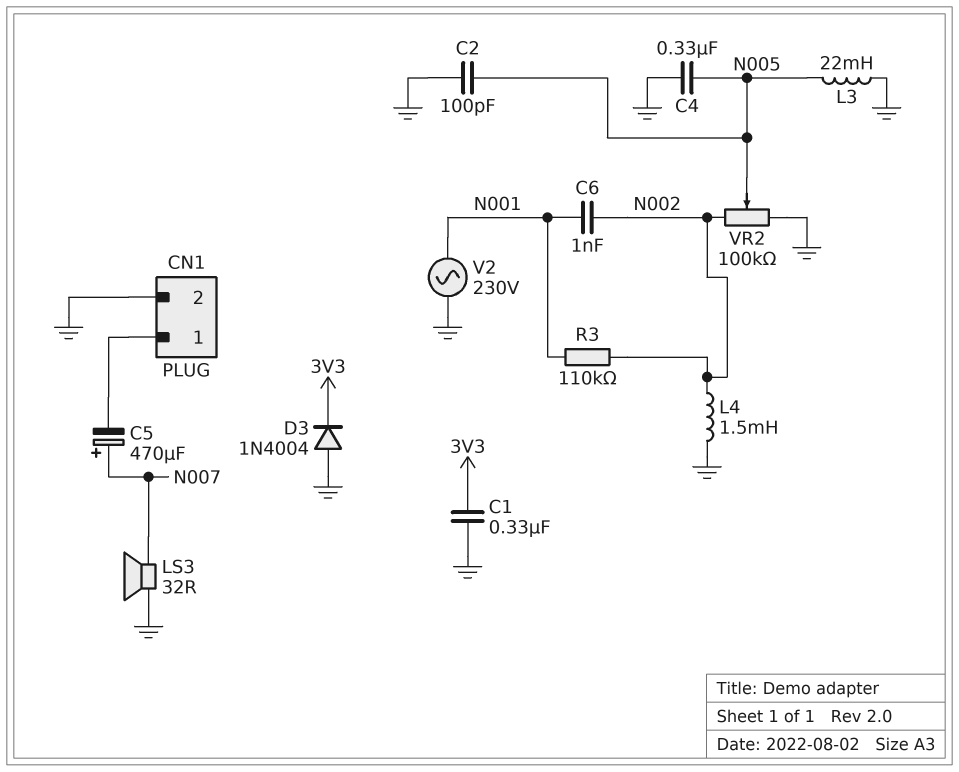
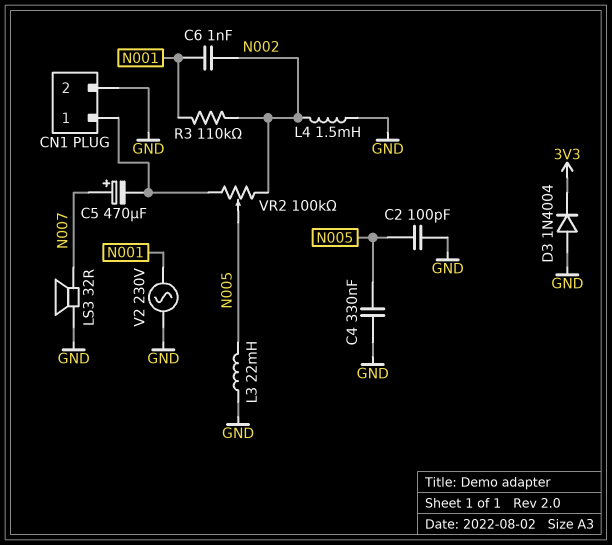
C1: 330nF (3V3, GND) -> none
VR2: 100k (GND, N002, wiper N005) -> 100k (CN1/1, N002, wiper N005)

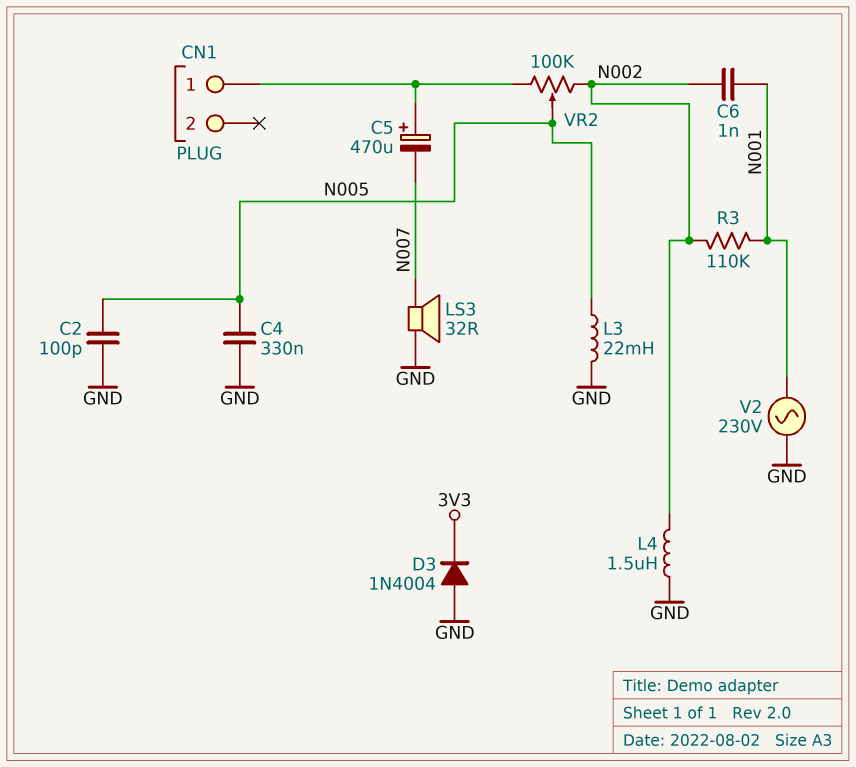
C5: 470uF (plus N007, minus CN1/1) -> 470uF (plus CN1/1, minus N007)
CN1 pin 2: GND -> none
L4: 1.5mH (GND, N002) -> 1.5uH (GND, N002)

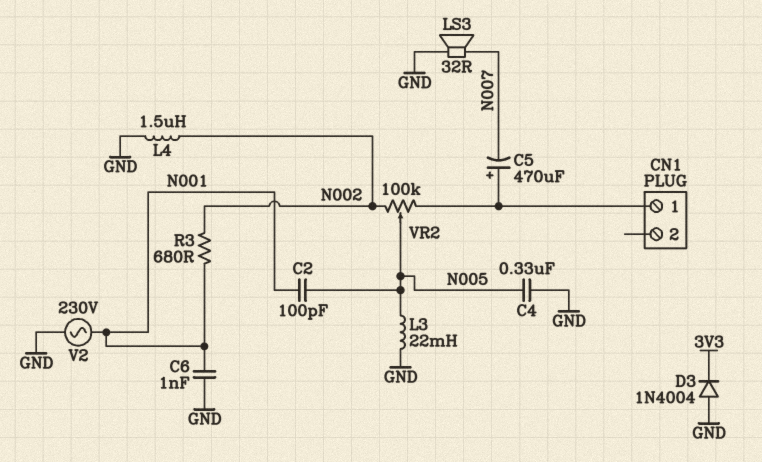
C2: 100pF (GND, N005) -> 100pF (N001, N005)
C6: 1nF (N001, N002) -> 1nF (GND, N001)
R3: 110k (N001, N002) -> 680 (N001, N002)

